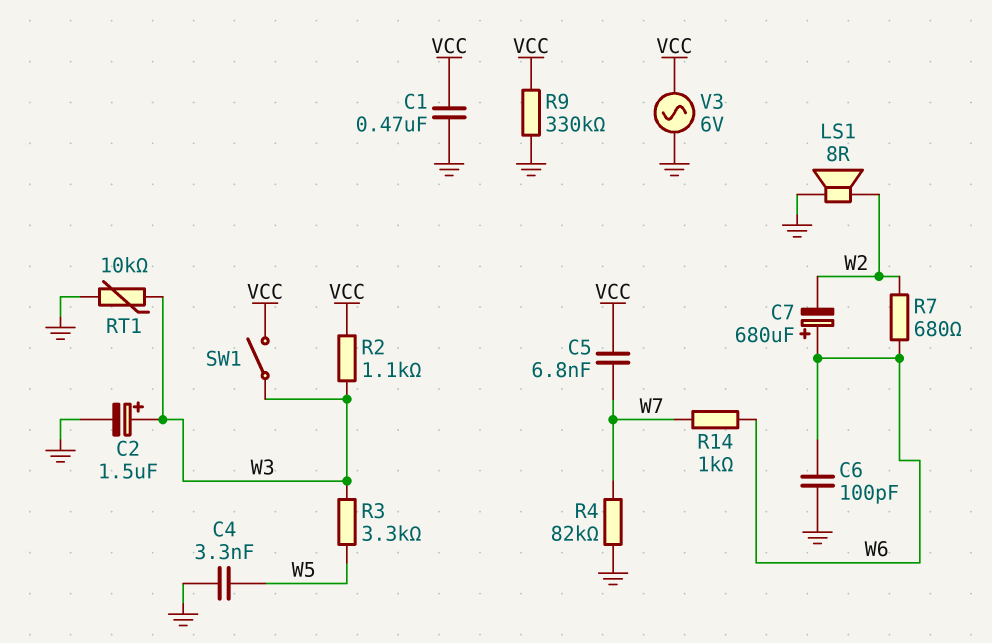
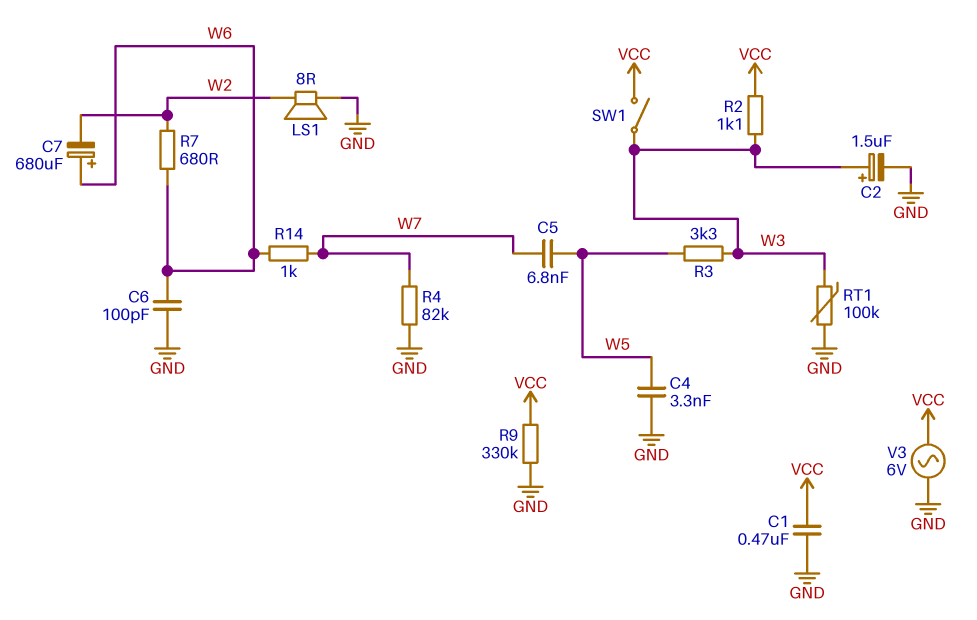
C5: 6.8nF (VCC, W7) -> 6.8nF (W5, W7)
RT1: 10k (GND, W3) -> 100k (GND, W3)

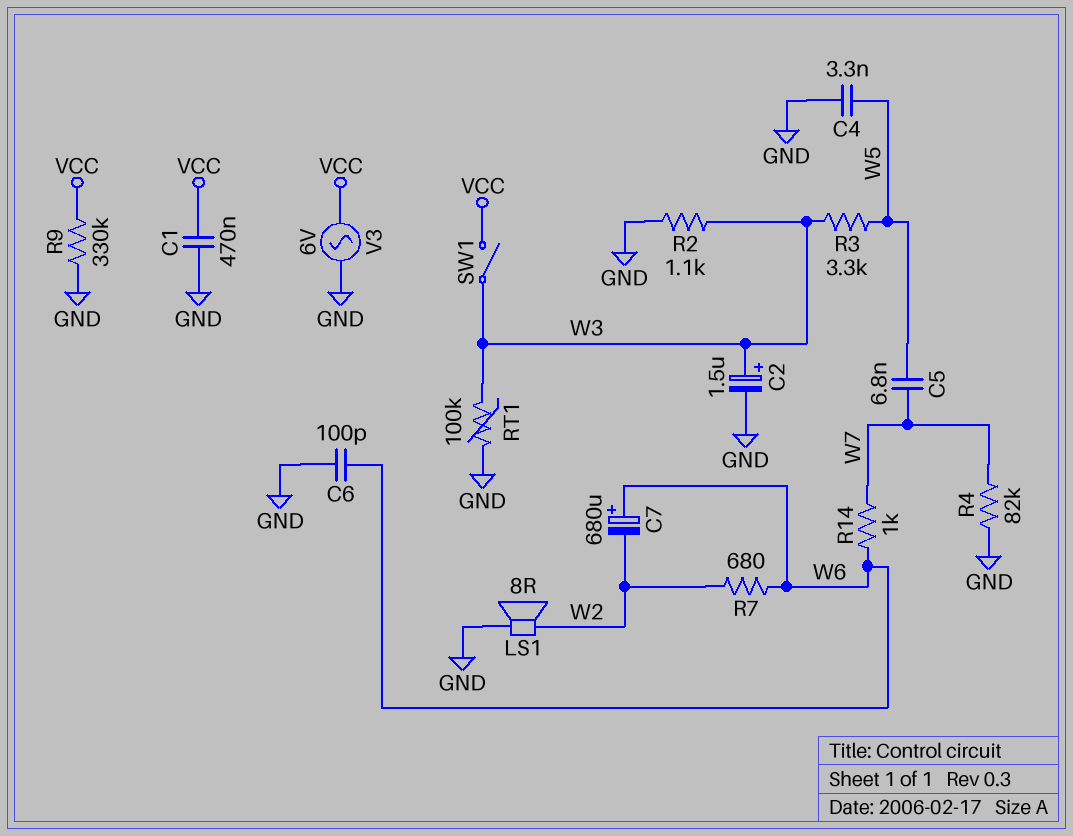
R2: 1.1k (VCC, W3) -> 1.1k (GND, W3)

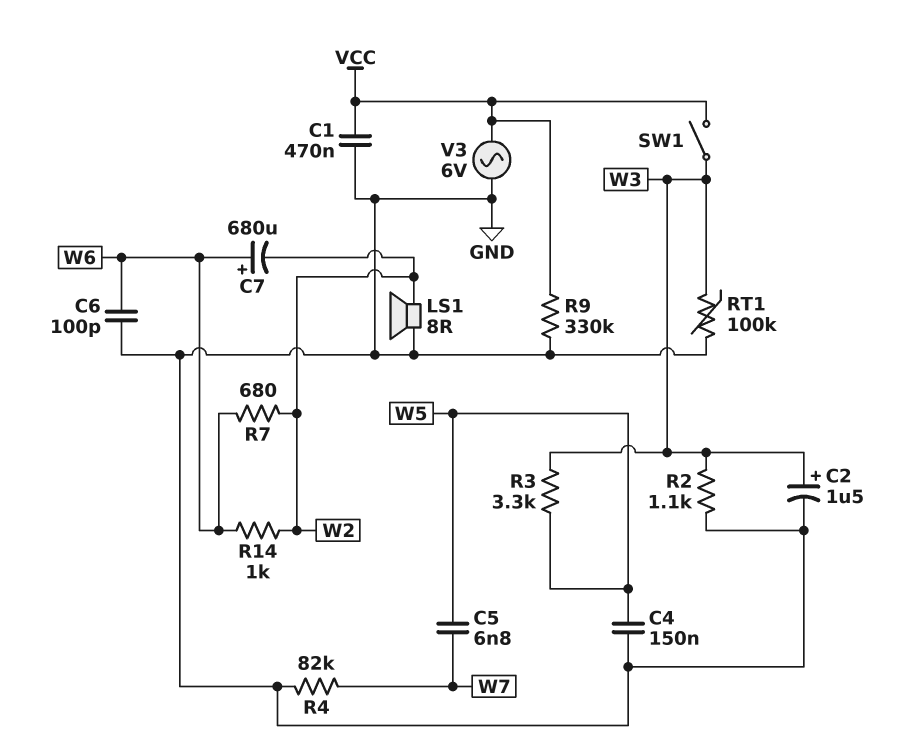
C4: 3.3nF (GND, W5) -> 150nF (GND, W5)
R14: 1k (W6, W7) -> 1k (W2, W6)

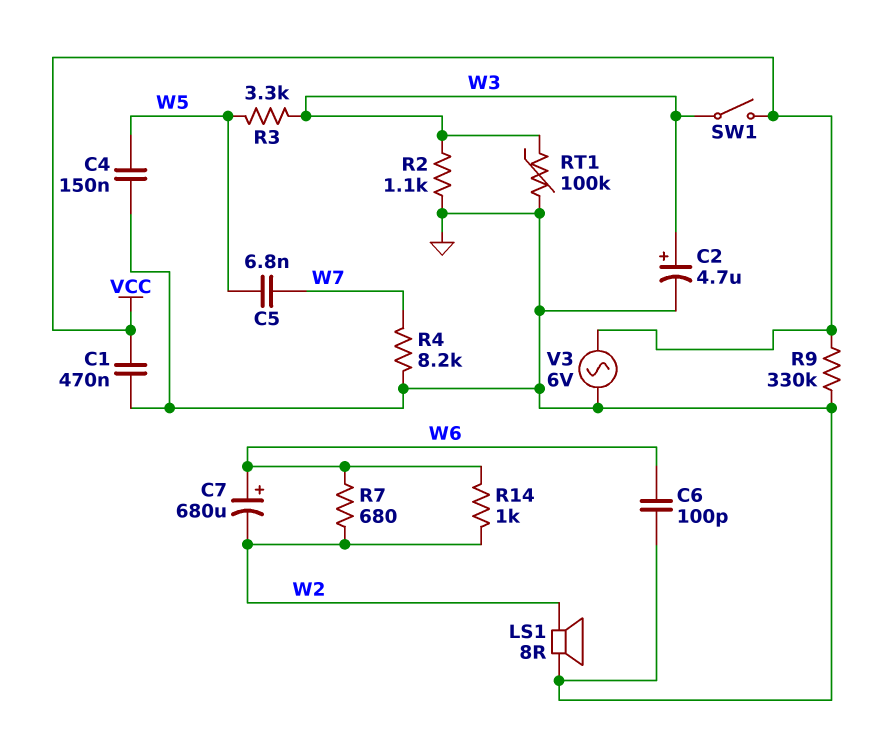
C2: 1.5uF (plus W3, minus GND) -> 4.7uF (plus W3, minus GND)
R4: 82k (GND, W7) -> 8.2k (GND, W7)

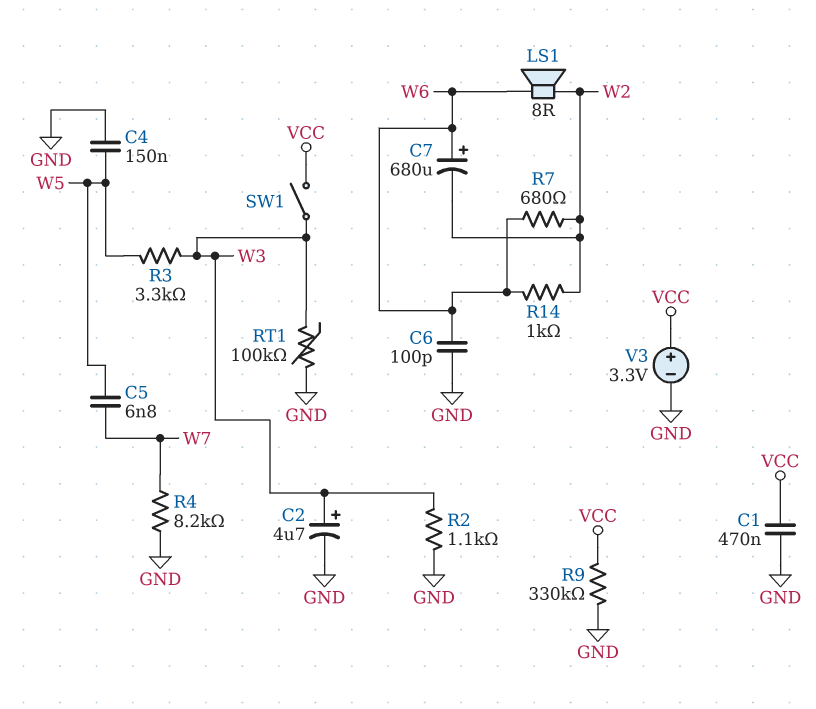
LS1: speaker 8R (GND, W2) -> speaker 8R (W2, W6)
V3: AC 6V (GND, VCC) -> 3.3V (plus VCC, minus GND)

